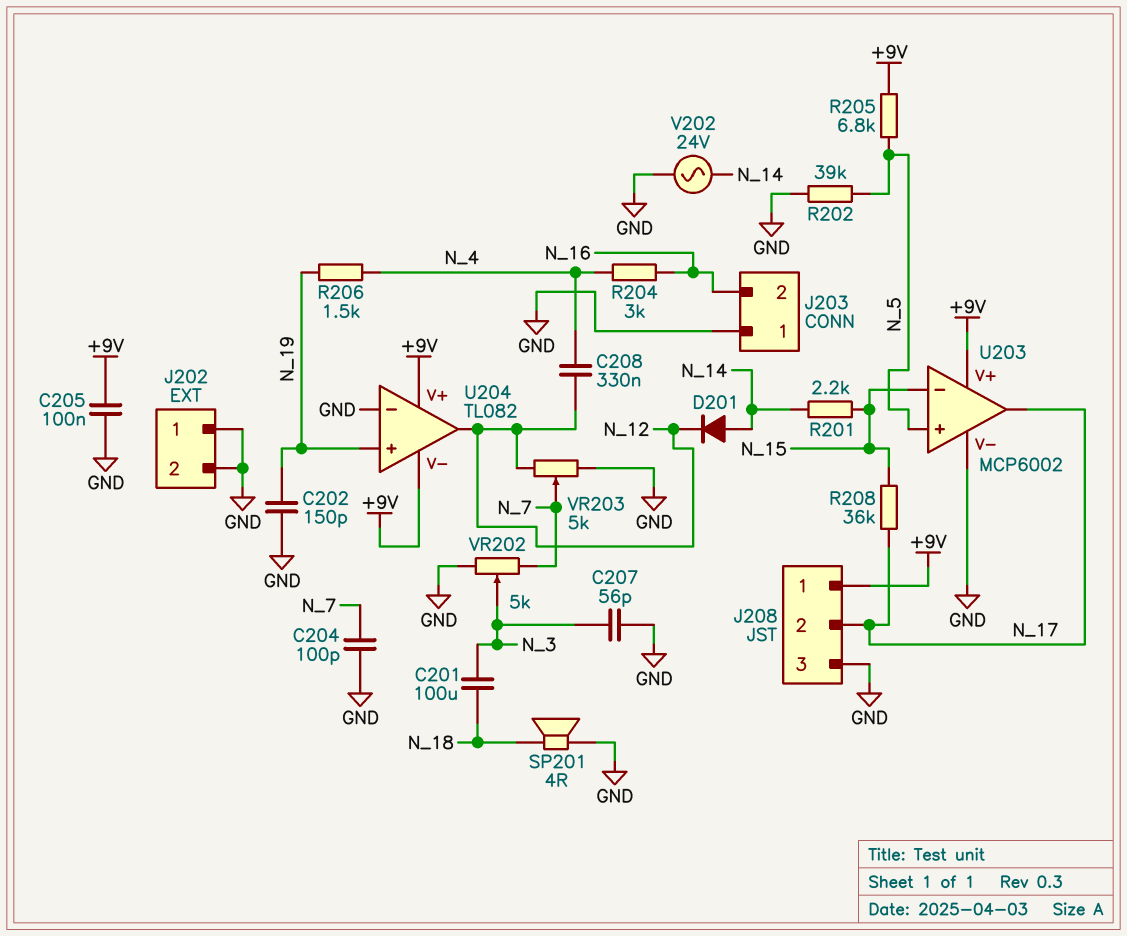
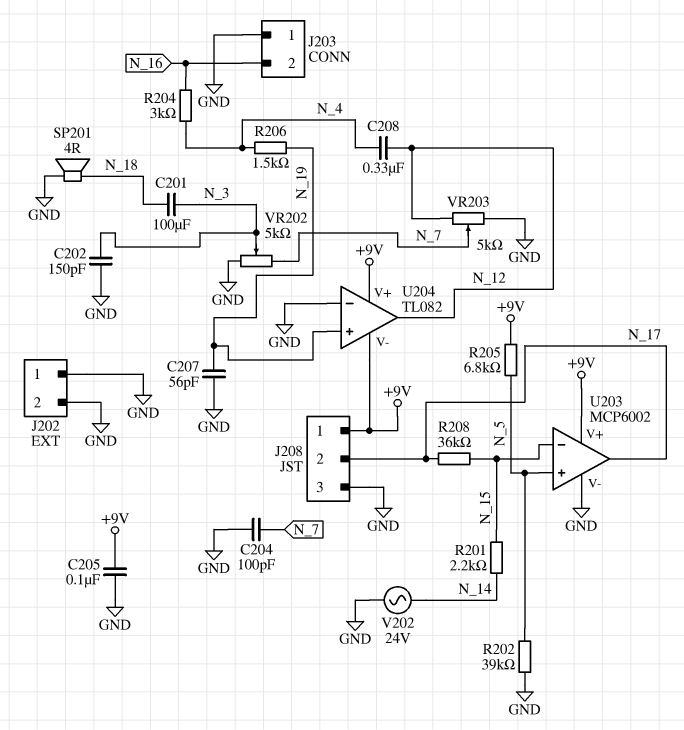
C202: 150pF (GND, N_19) -> 150pF (GND, N_3)
C207: 56pF (GND, N_3) -> 56pF (GND, N_19)
D201: diode (A N_14, K N_12) -> none

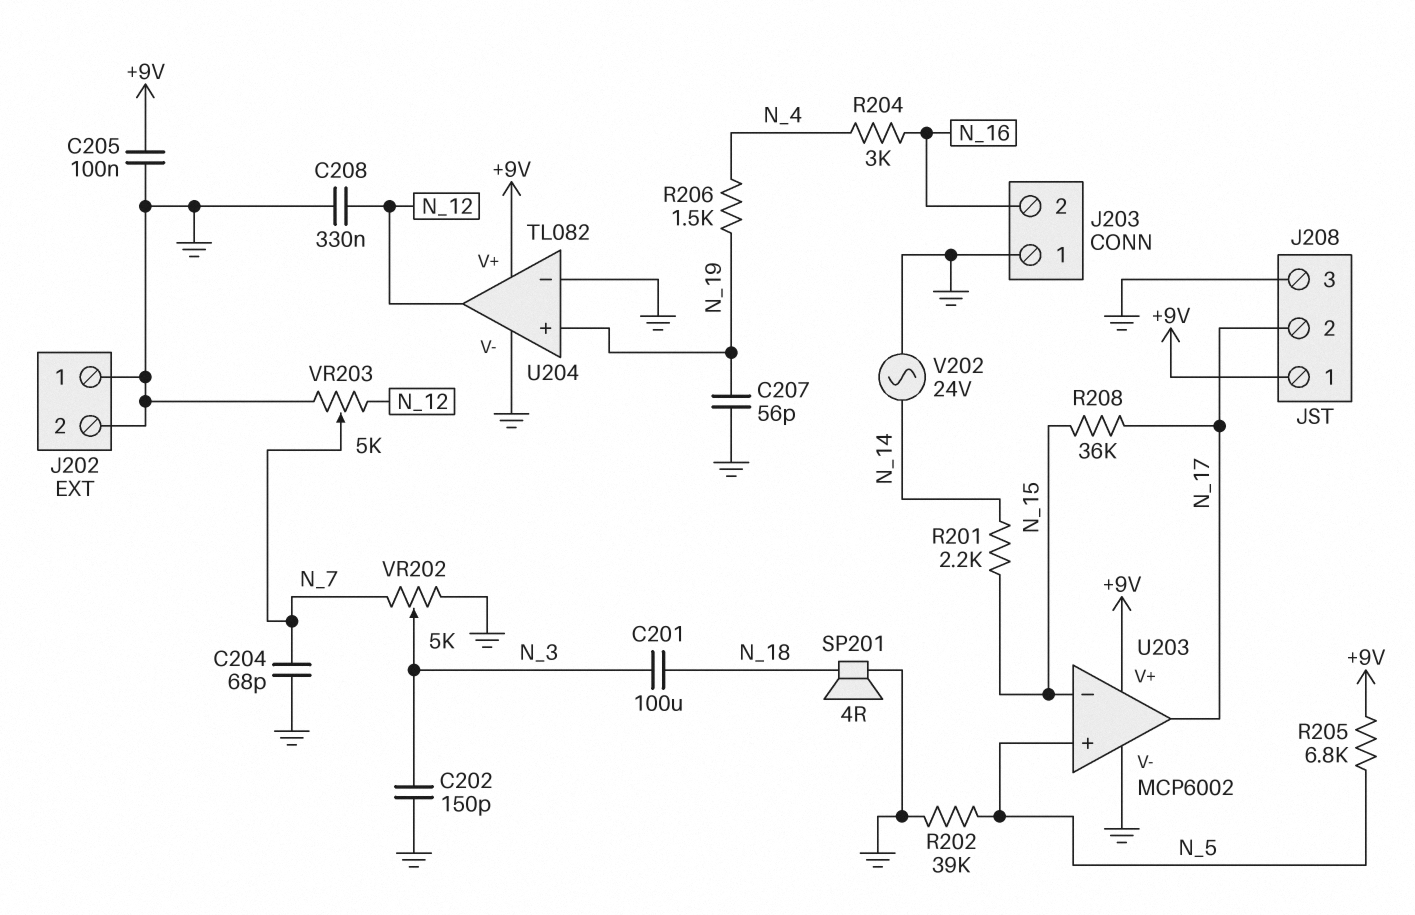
C204: 100pF (GND, N_7) -> 68pF (GND, N_7)
C208: 330nF (N_4, N_12) -> 330nF (GND, N_12)
U204 pin V-: +9V -> GND

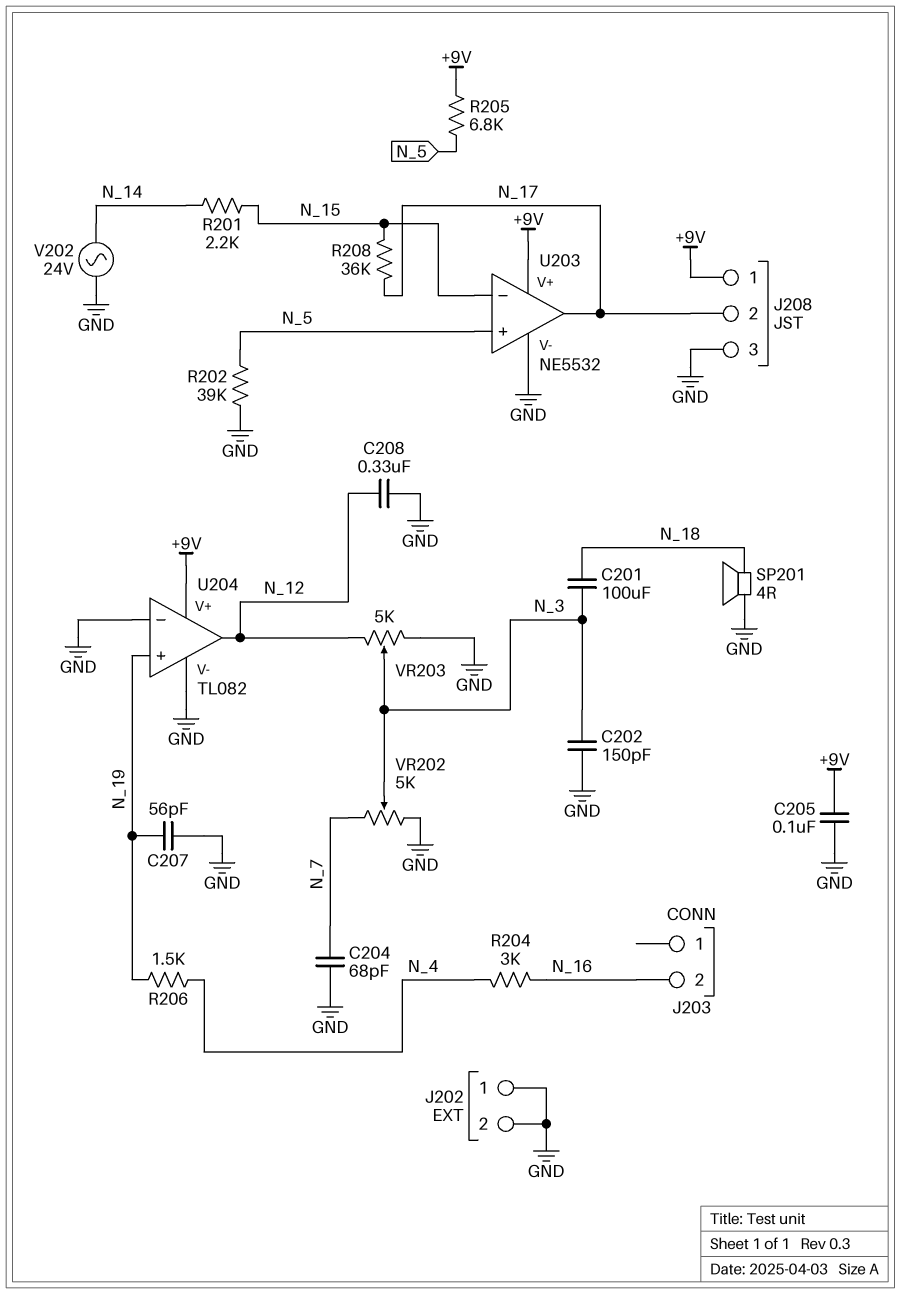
J203 pin 1: GND -> none
U203: MCP6002 -> NE5532
VR203: 5k (GND, N_12, wiper N_7) -> 5k (GND, N_12, wiper N_3)

